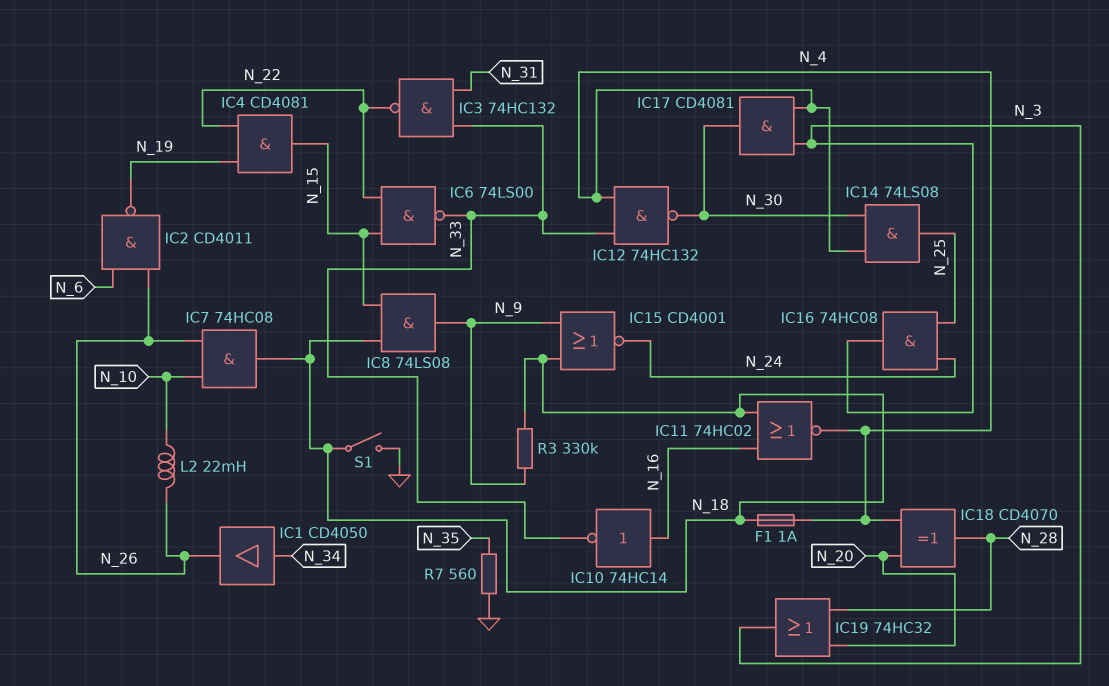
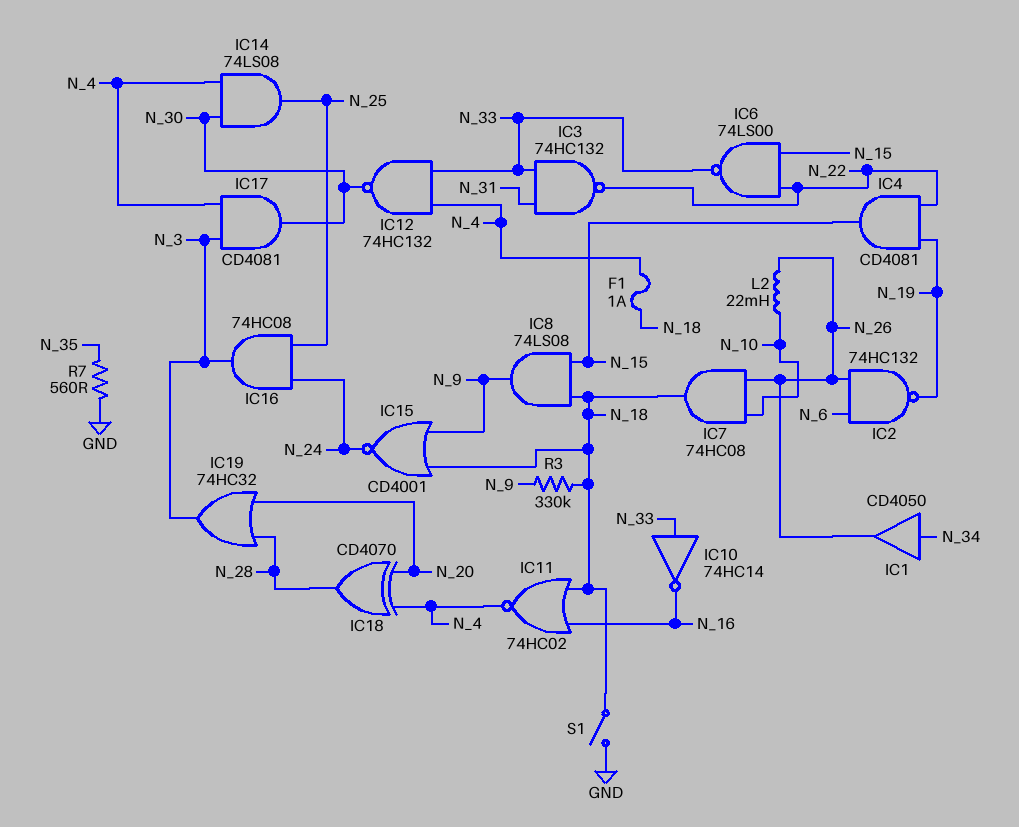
IC2: NAND CD4011 (in N_6, in N_26, out N_19) -> NAND 74HC132 (in N_6, in N_26, out N_19)
IC10: NOT 74HC14 (in N_16, out N_33) -> NOT 74HC14 (in N_33, out N_16)

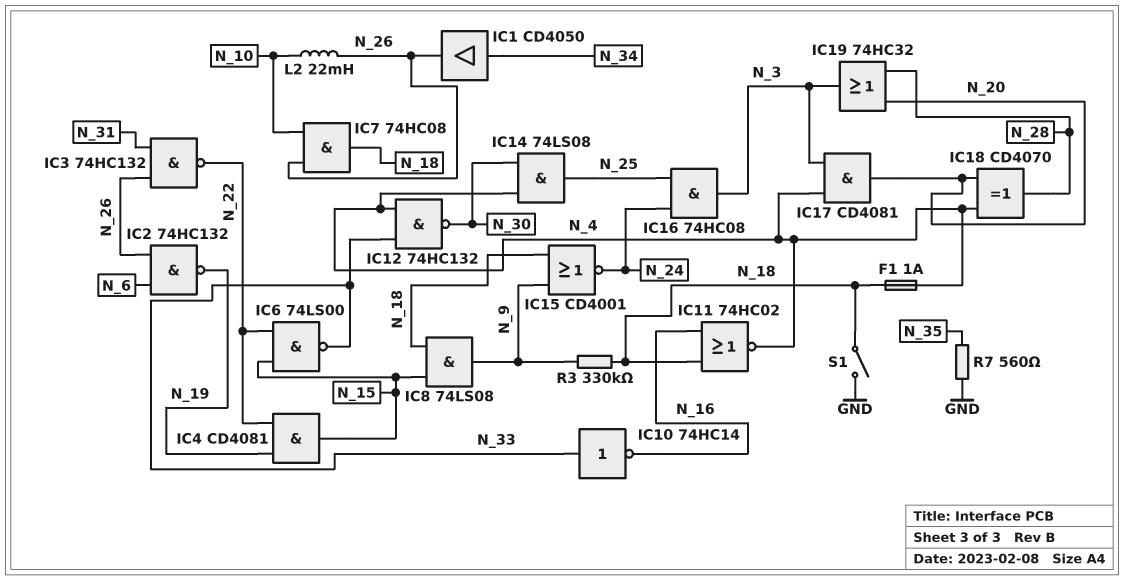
IC3: NAND 74HC132 (in N_31, in N_33, out N_22) -> NAND 74HC132 (in N_26, in N_31, out N_22)
IC17: AND CD4081 (in N_3, in N_4, out N_30) -> AND CD4081 (in N_3, in N_4, out N_20)

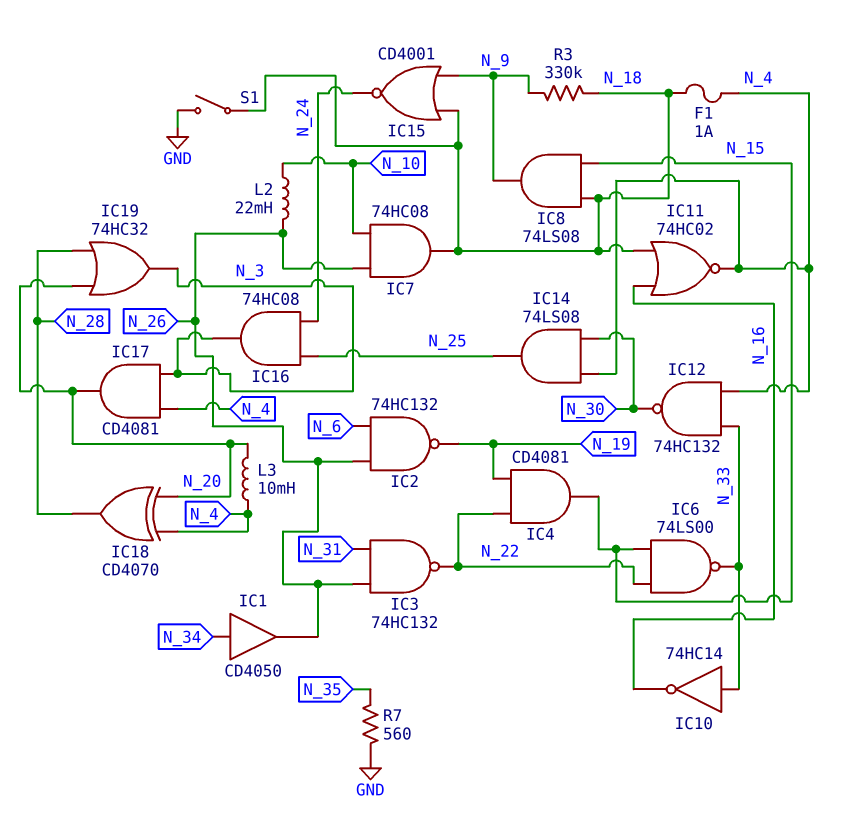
L3: none -> 10mH (N_4, N_20)

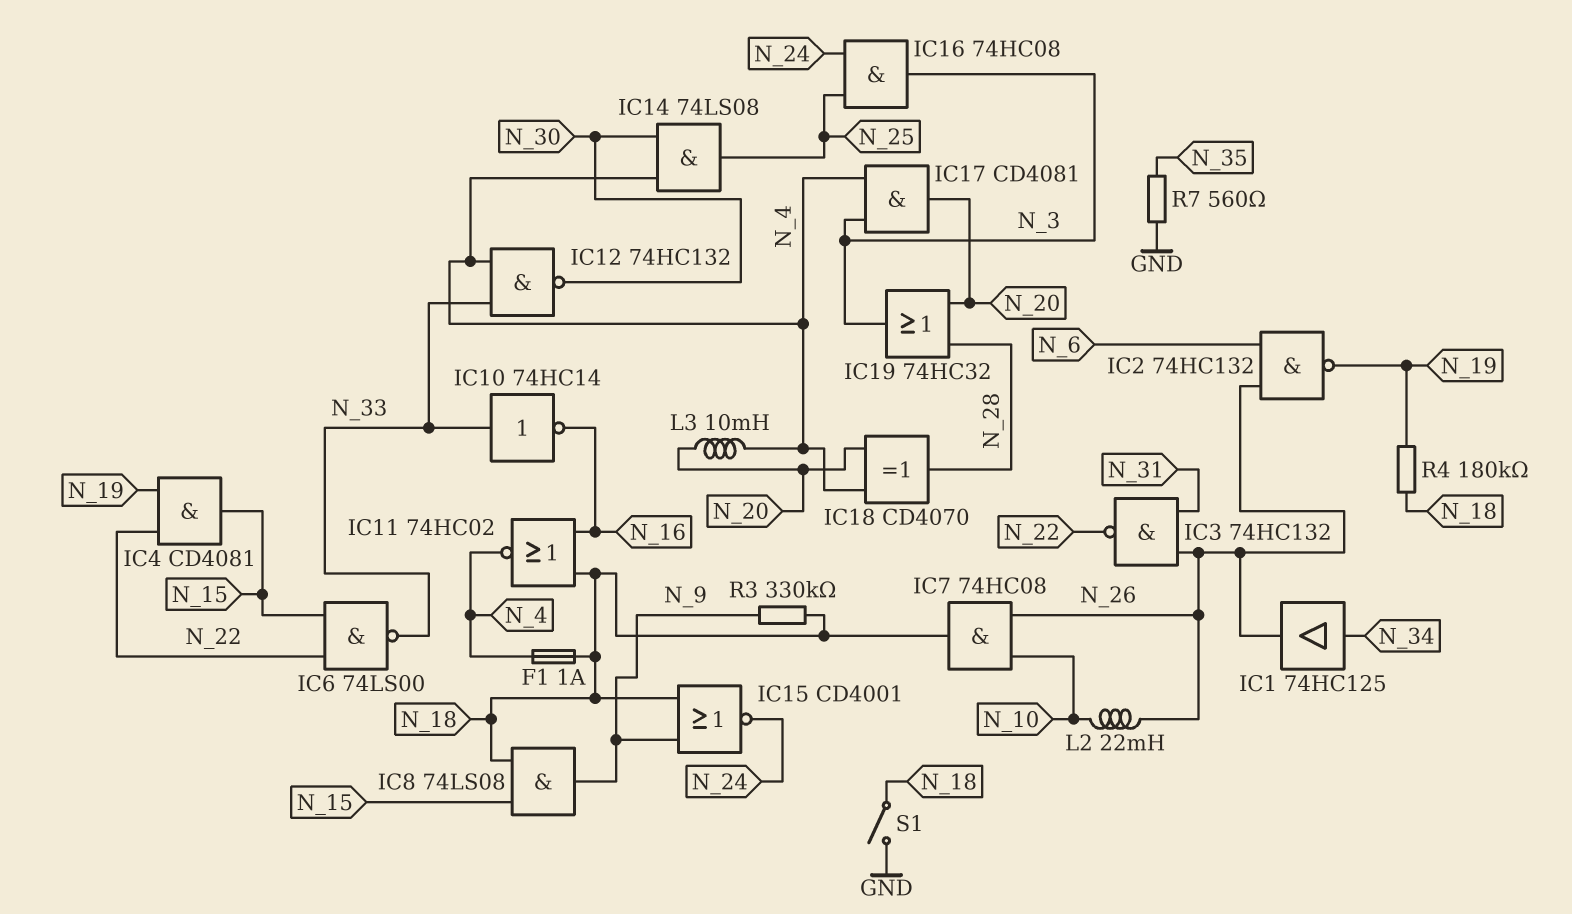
IC1: buffer CD4050 (in N_34, out N_26) -> buffer 74HC125 (in N_34, out N_26)
R4: none -> 180k (N_18, N_19)

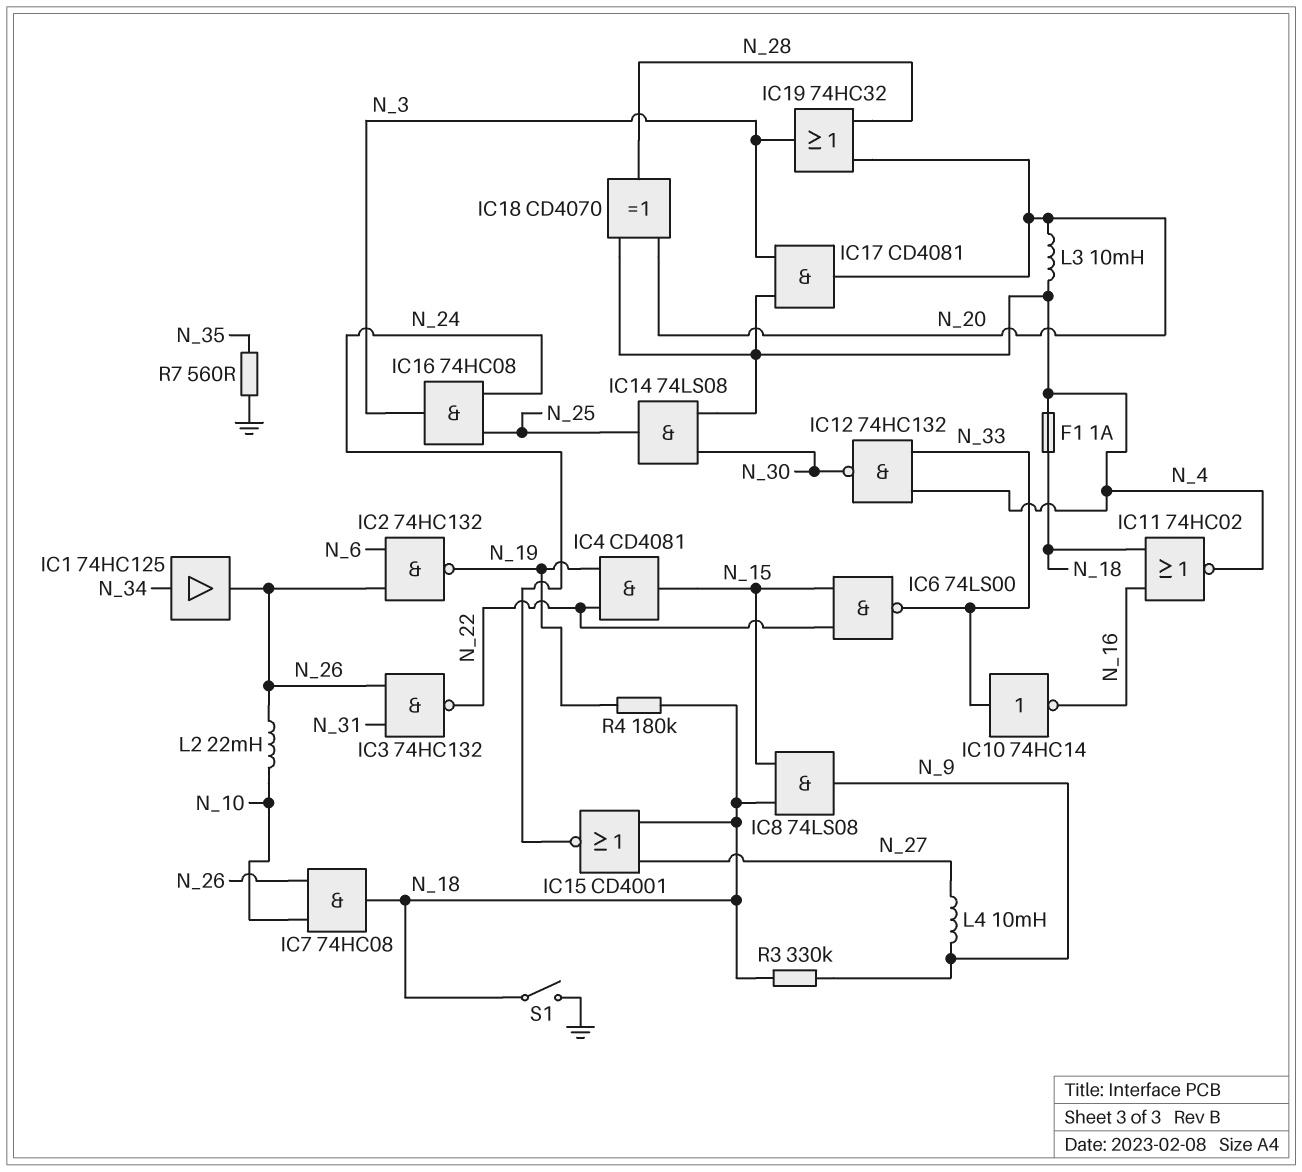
IC15: NOR CD4001 (in N_9, in N_18, out N_24) -> NOR CD4001 (in N_18, in N_27, out N_24)
L4: none -> 10mH (N_9, N_27)

